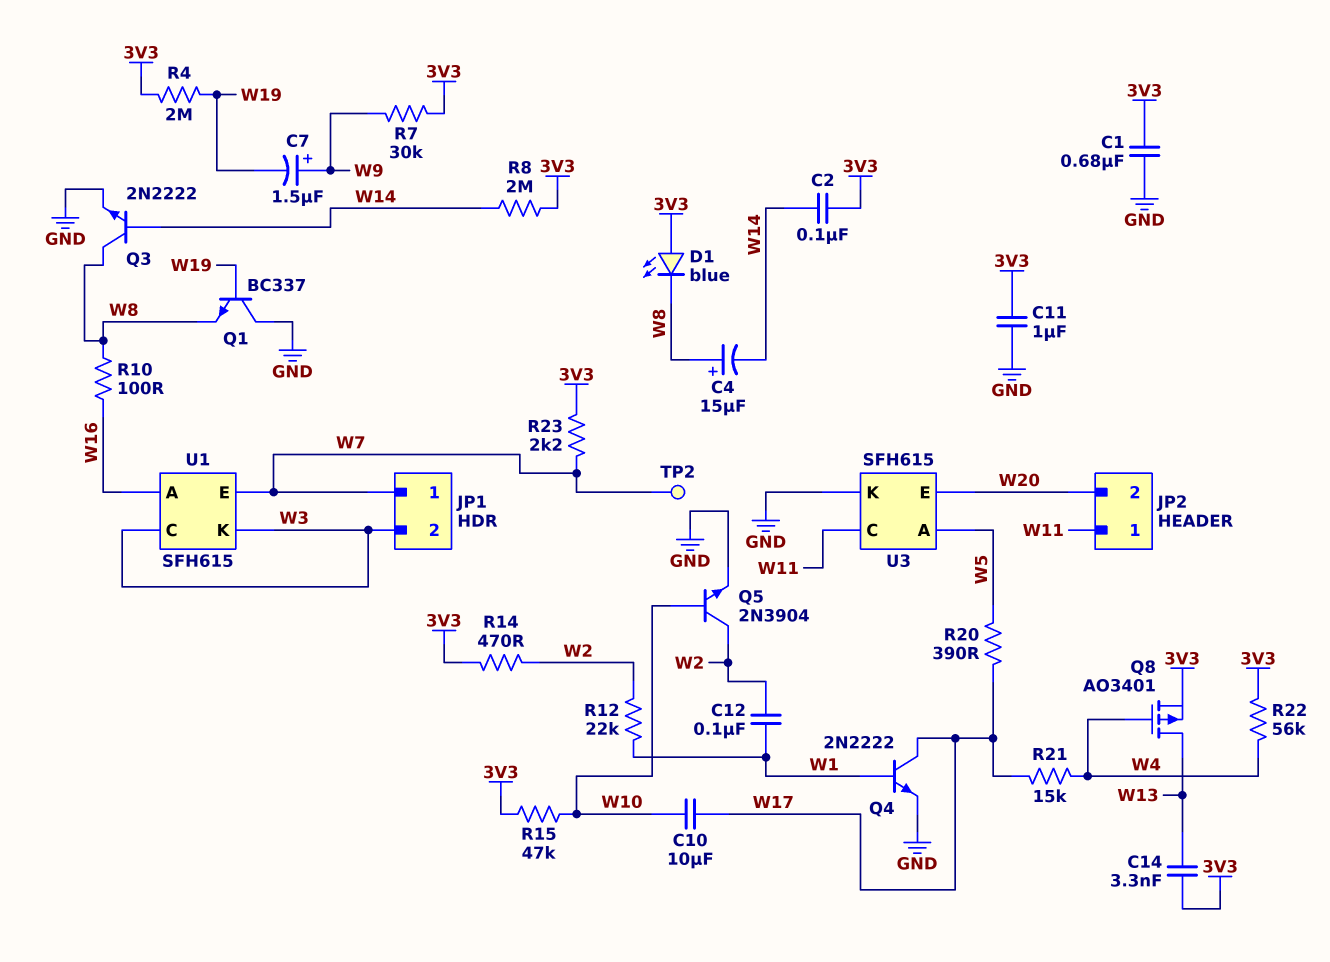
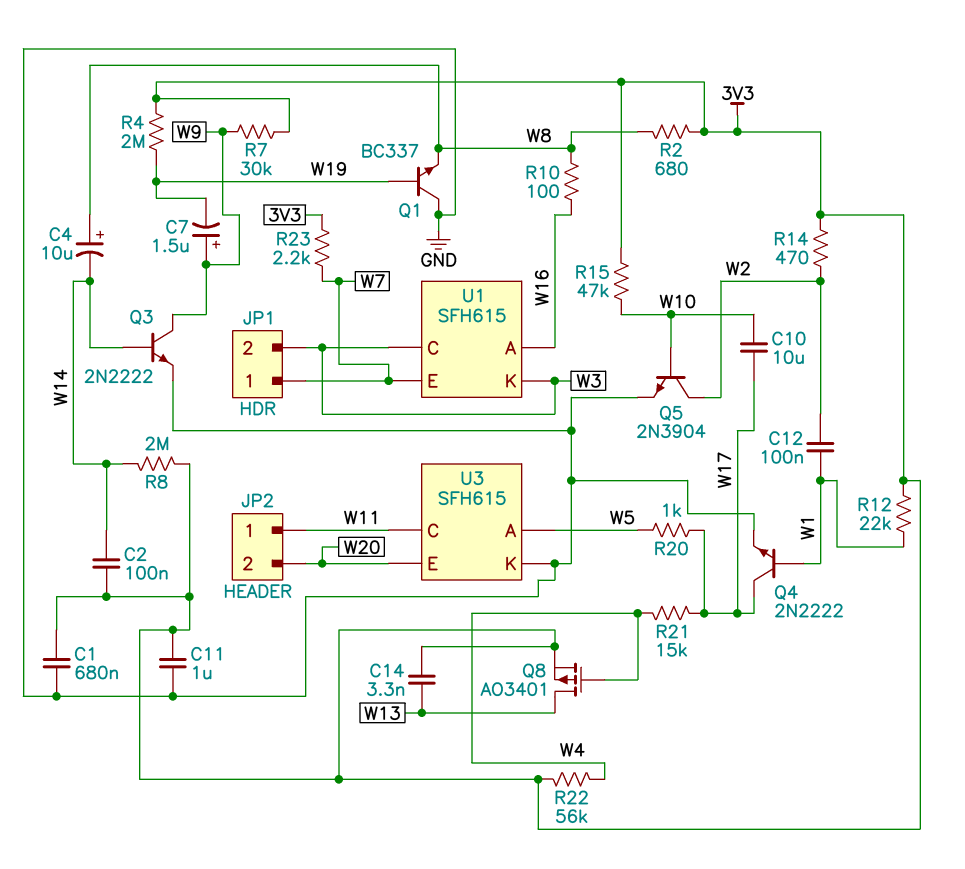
C4: 15uF (plus W8, minus W14) -> 10uF (plus W8, minus W14)
D1: LED blue (A 3V3, K W8) -> none
Q3: NPN 2N2222 (B W14, C W8, E GND) -> NPN 2N2222 (B W14, C W9, E GND)
R2: none -> 680 (3V3, W8)
R12: 22k (W1, W2) -> 22k (3V3, W1)
R20: 390 (W5, W17) -> 1k (W5, W17)
TP2: test point (W7) -> none

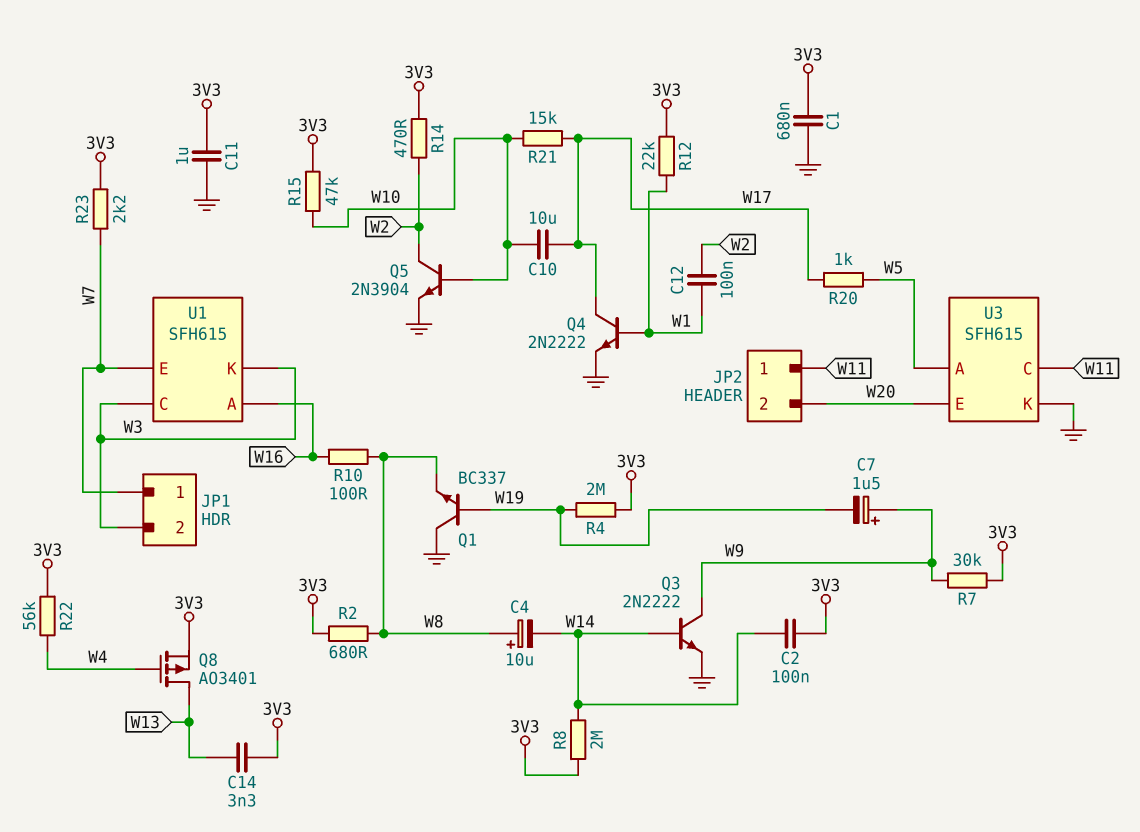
R21: 15k (W4, W17) -> 15k (W10, W17)

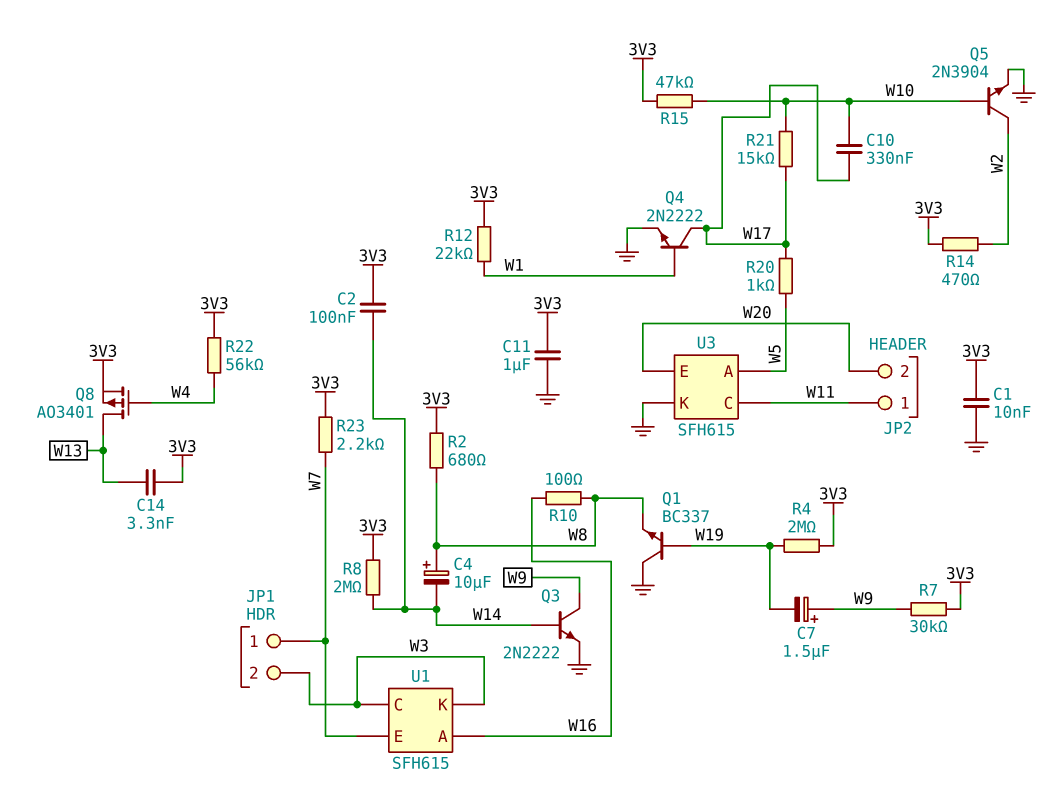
C1: 680nF (3V3, GND) -> 10nF (3V3, GND)
C10: 10uF (W10, W17) -> 330nF (W10, W17)
C12: 100nF (W1, W2) -> none

